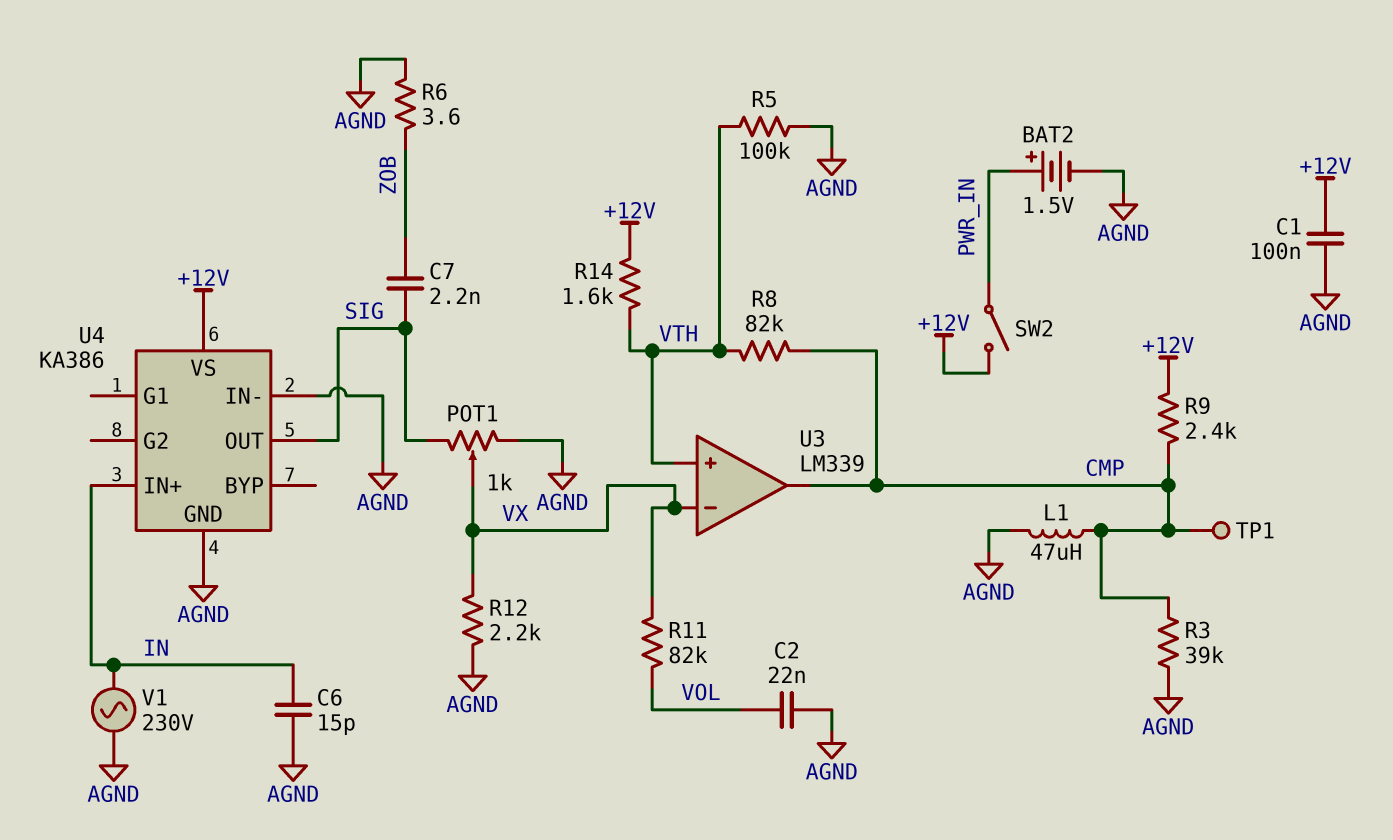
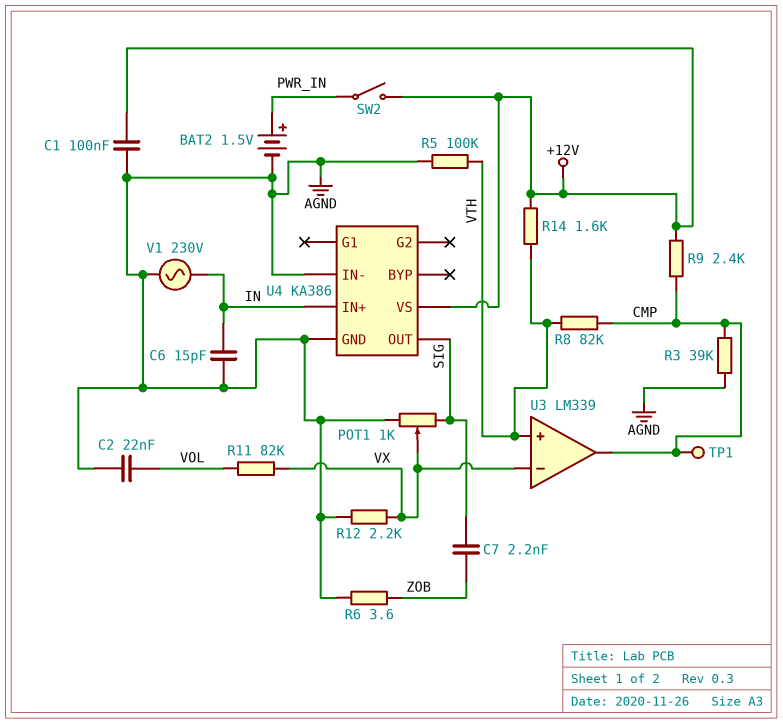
L1: 47uH (AGND, CMP) -> none

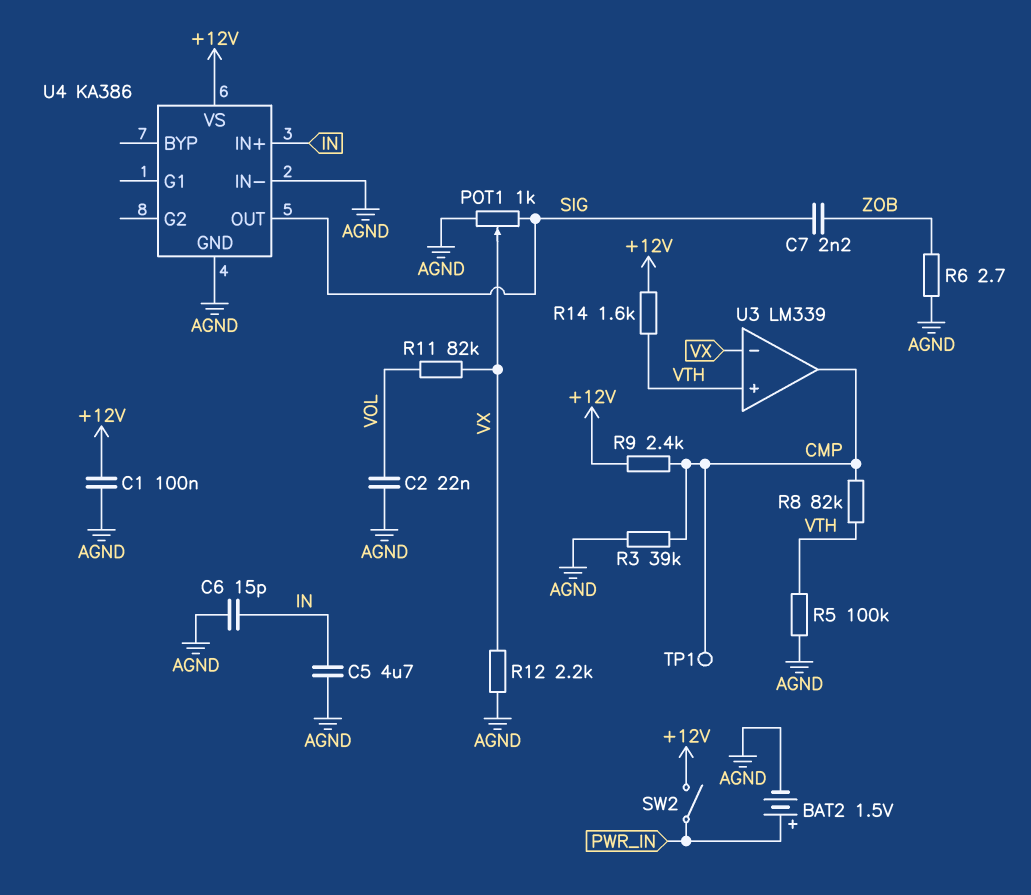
C5: none -> 4.7uF (AGND, IN)
R6: 3.6 (AGND, ZOB) -> 2.7 (AGND, ZOB)
V1: AC 230V (AGND, IN) -> none

